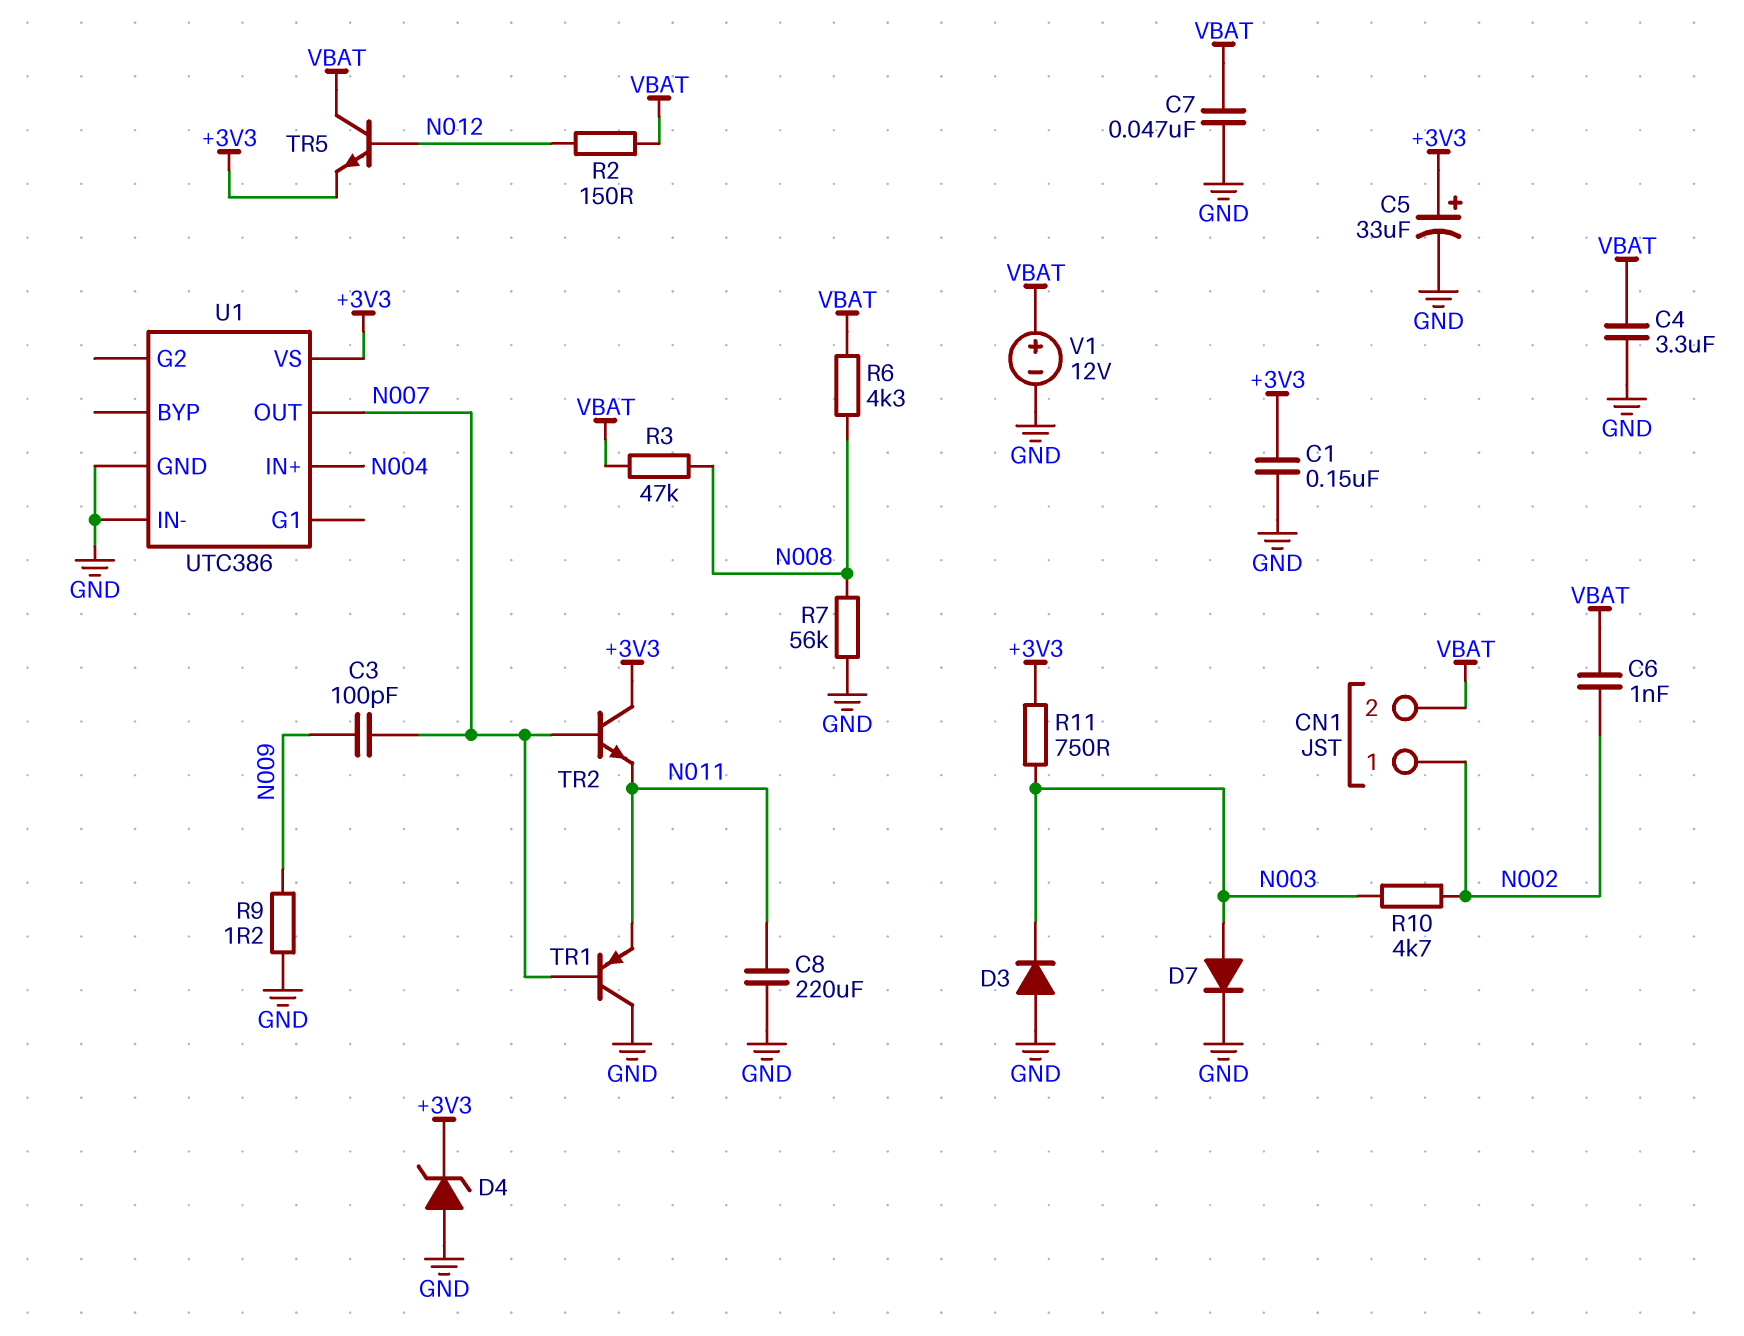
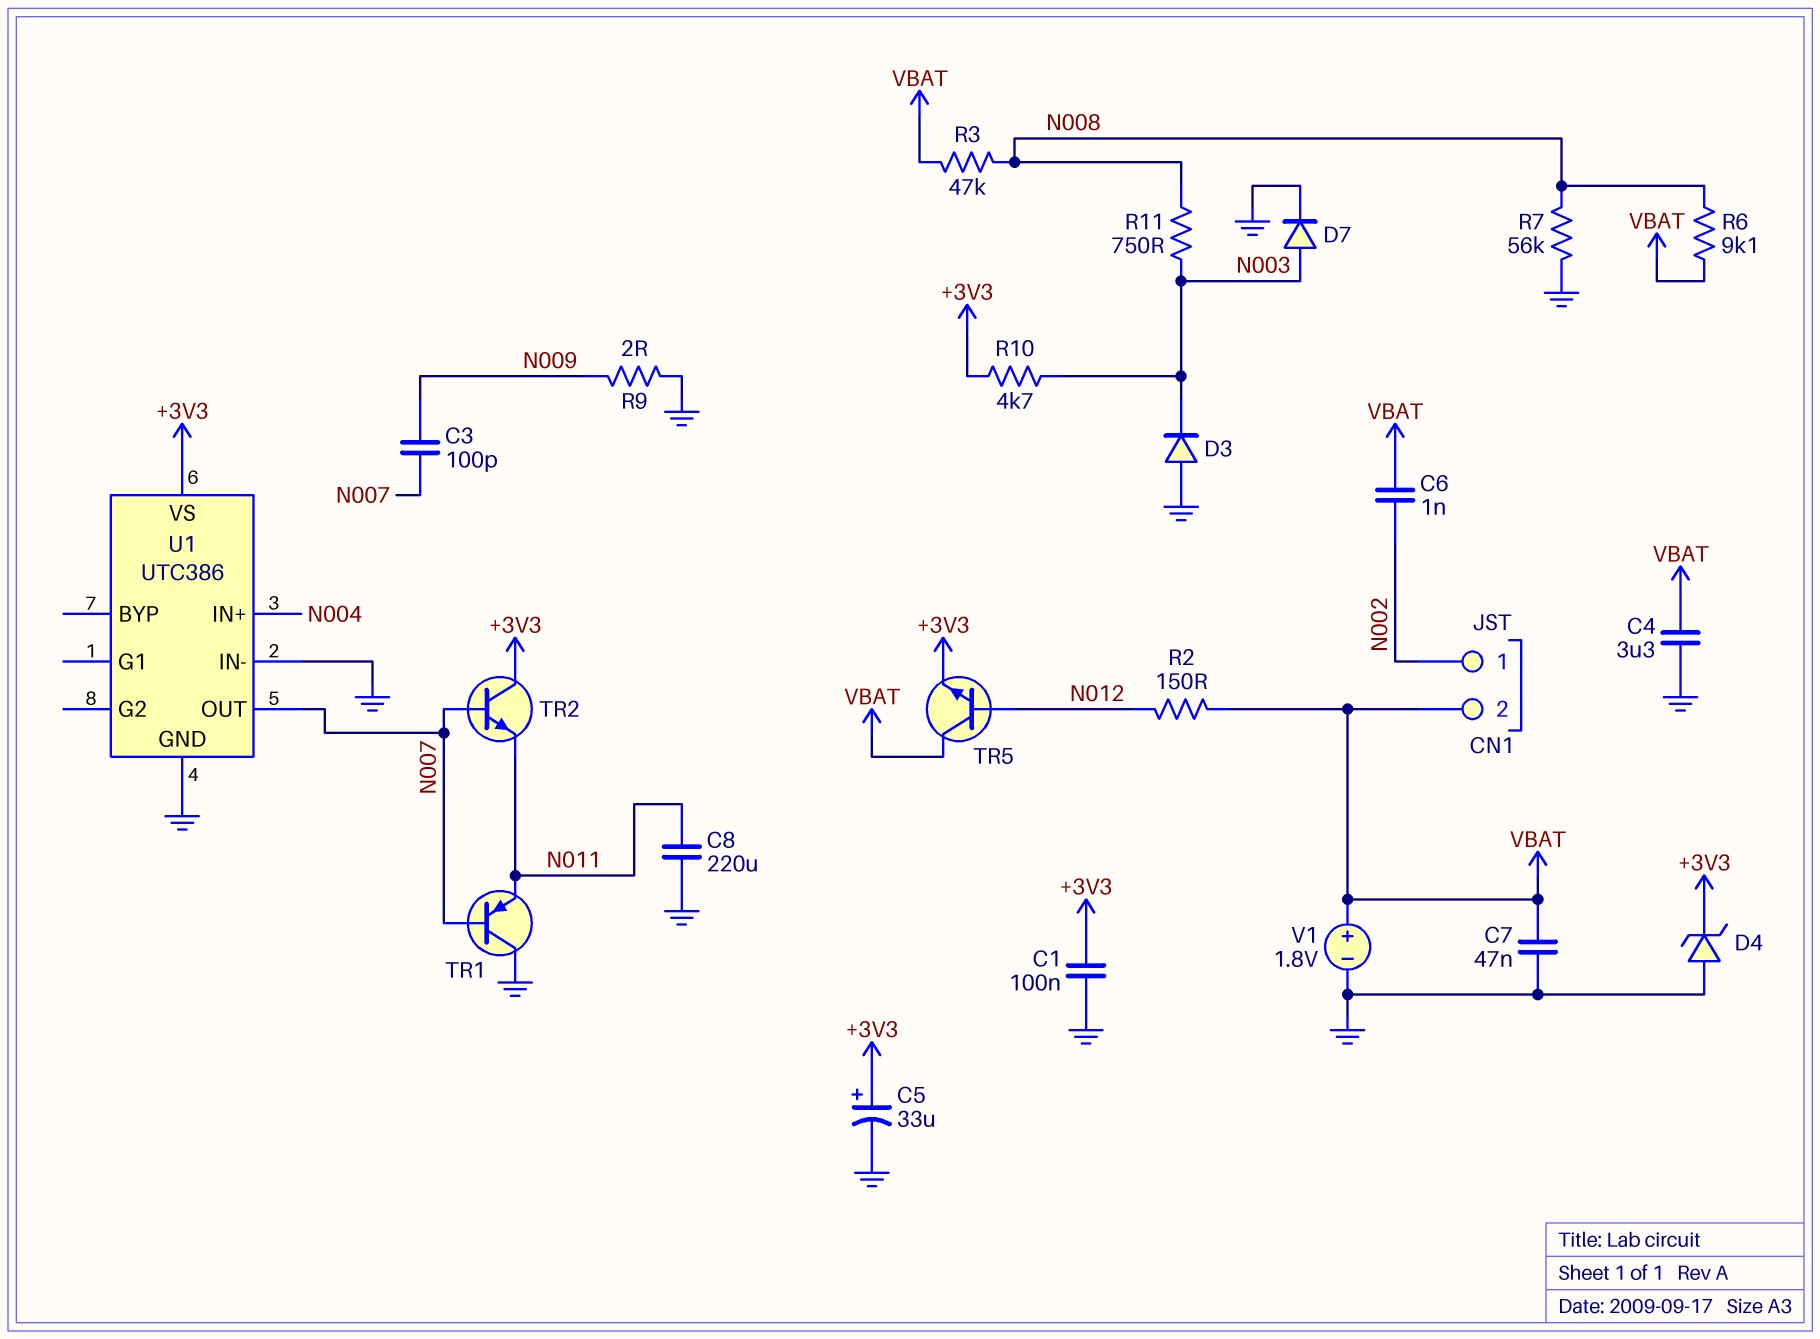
C1: 150nF (+3V3, GND) -> 100nF (+3V3, GND)
R6: 4.3k (N008, VBAT) -> 9.1k (N008, VBAT)
R9: 1.2 (GND, N009) -> 2 (GND, N009)
R10: 4.7k (N002, N003) -> 4.7k (+3V3, N003)
R11: 750 (+3V3, N003) -> 750 (N003, N008)
V1: 12V (plus VBAT, minus GND) -> 1.8V (plus VBAT, minus GND)

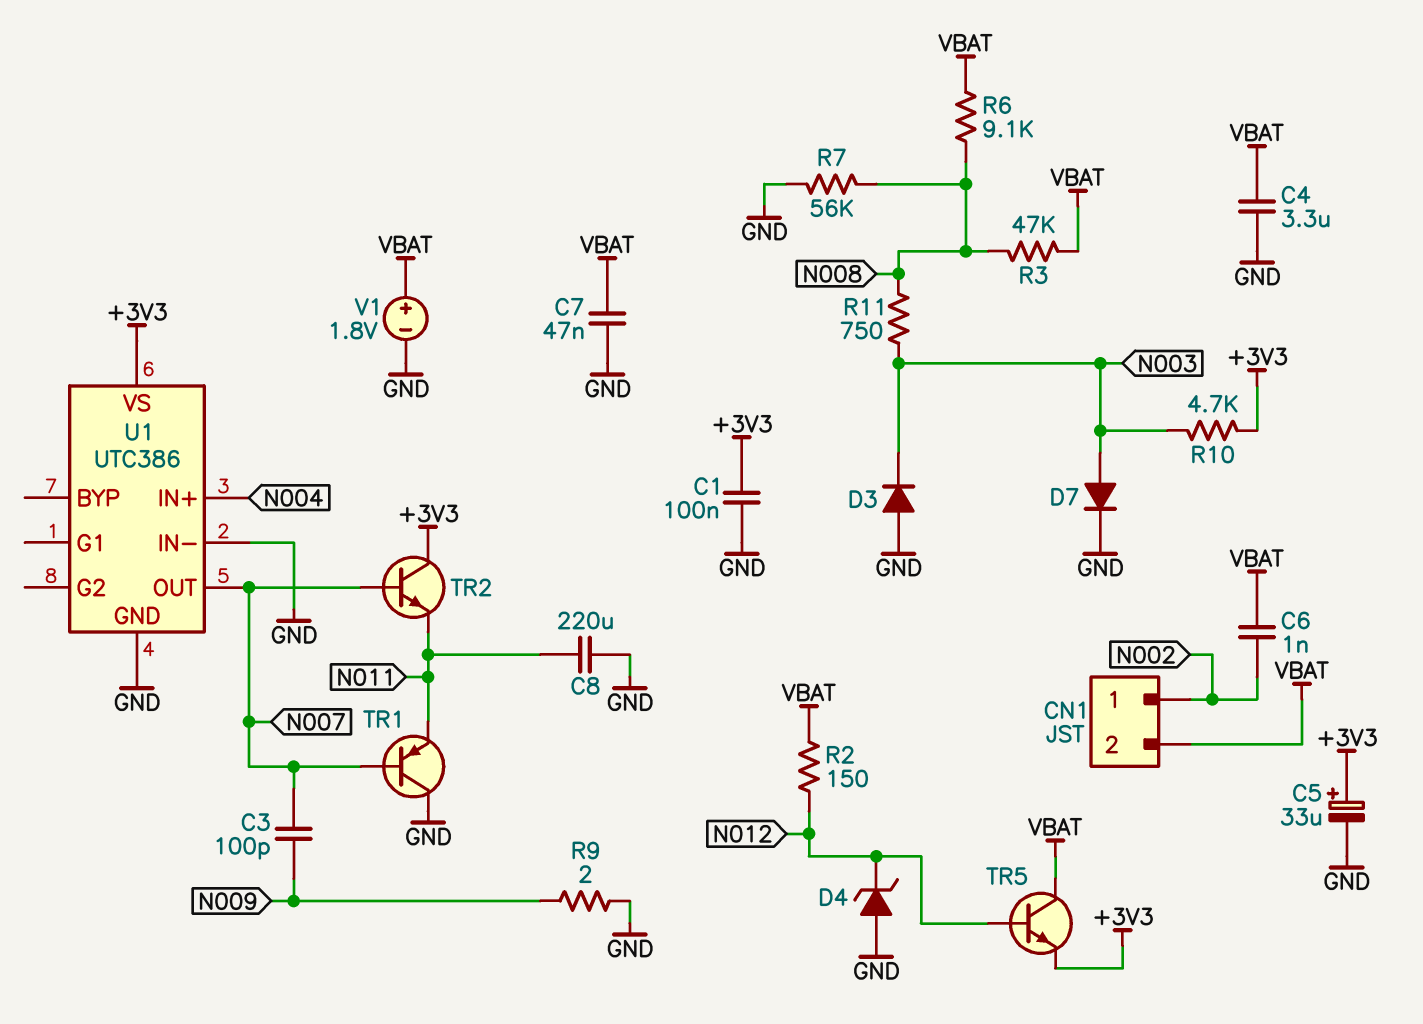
D4: zener (A GND, K +3V3) -> zener (A GND, K N012)

